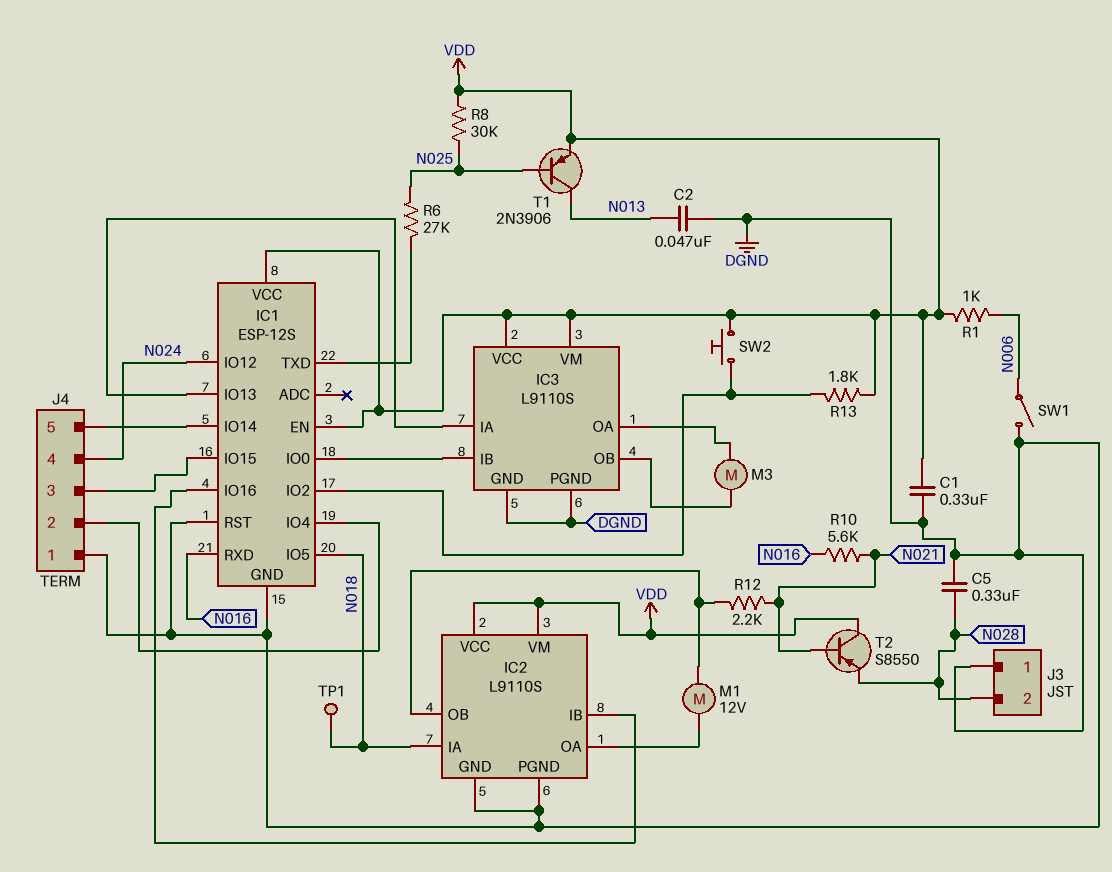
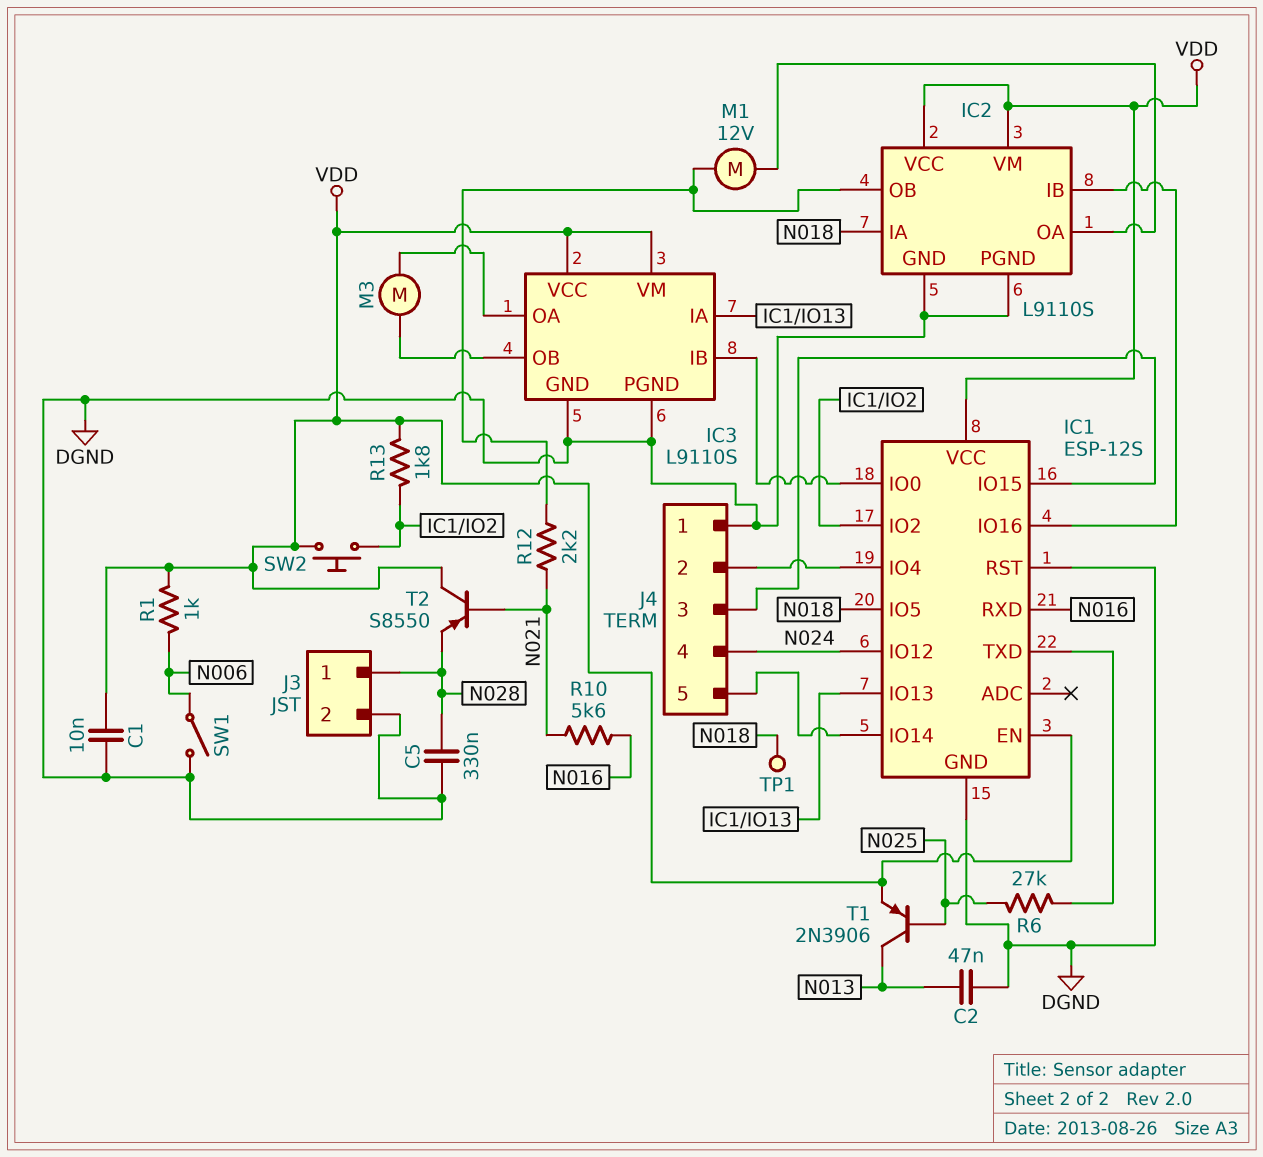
C1: 330nF (DGND, VDD) -> 10nF (DGND, VDD)
J3 pin 1: DGND -> N028
J3 pin 2: N028 -> DGND
R8: 30k (N025, VDD) -> none

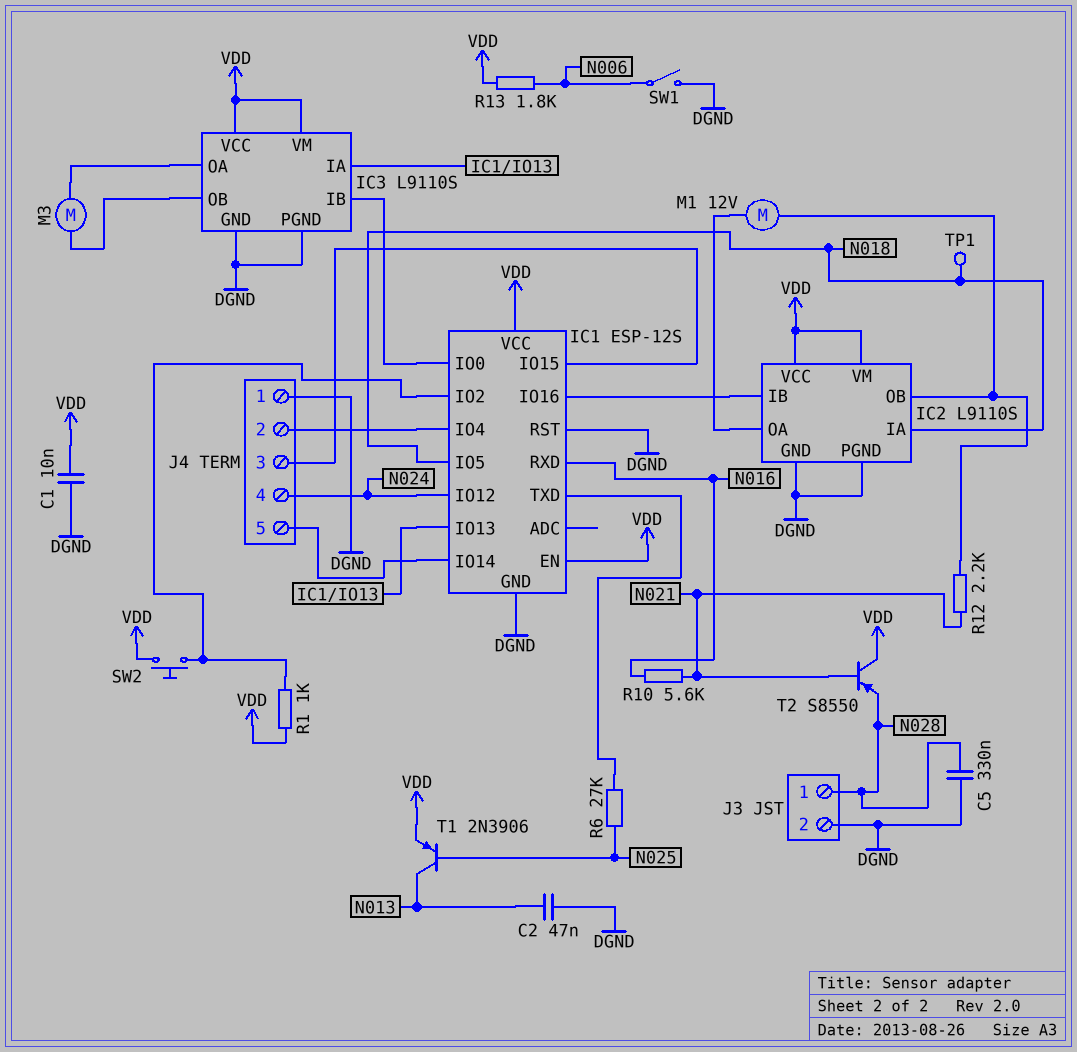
R1: 1k (N006, VDD) -> 1k (IC1/IO2, VDD)
R13: 1.8k (IC1/IO2, VDD) -> 1.8k (N006, VDD)

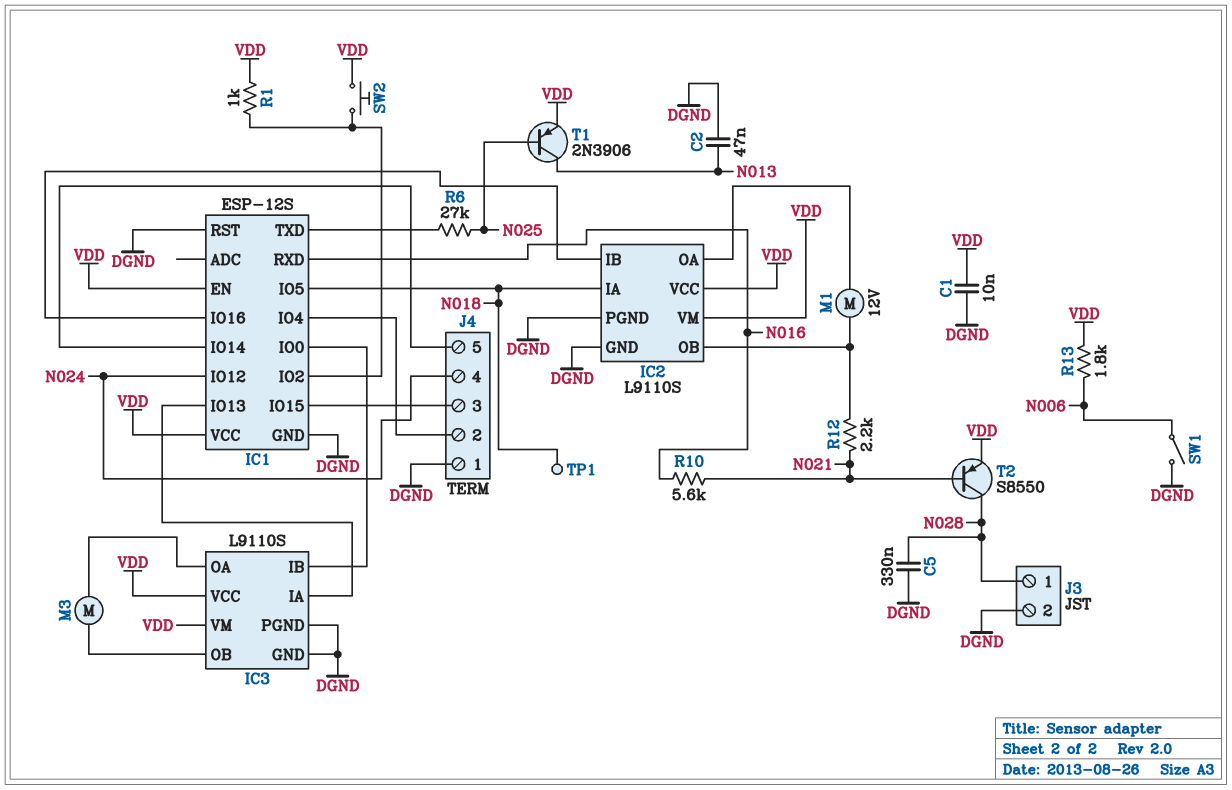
T2: PNP S8550 (B N021, C VDD, E N028) -> PNP S8550 (B N021, C N028, E VDD)

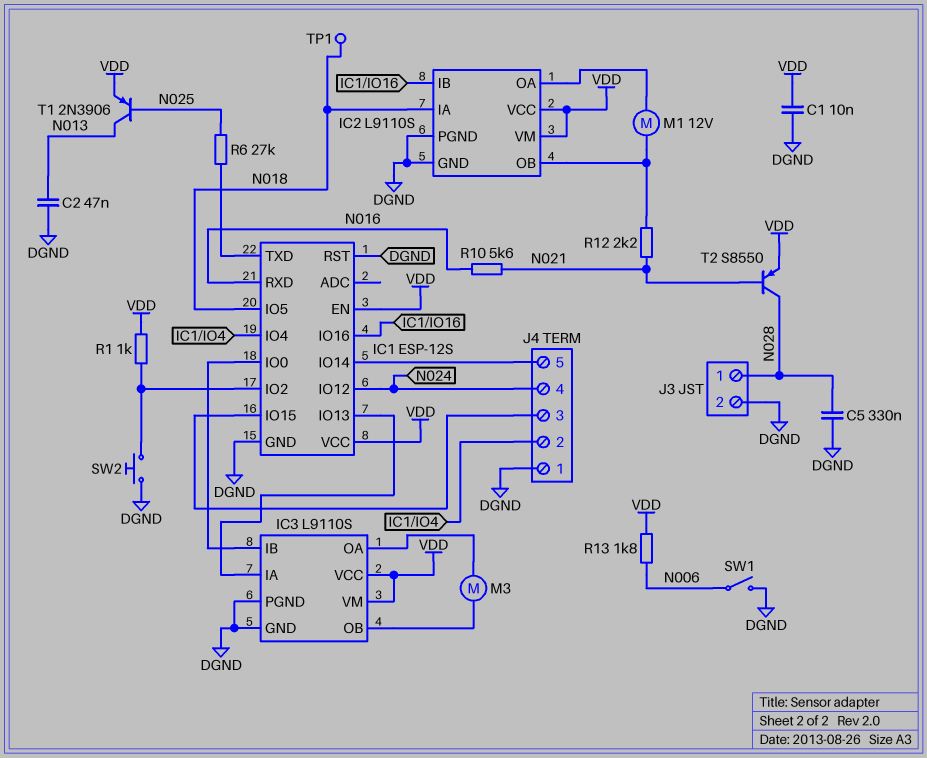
SW2: button (IC1/IO2, VDD) -> button (DGND, IC1/IO2)

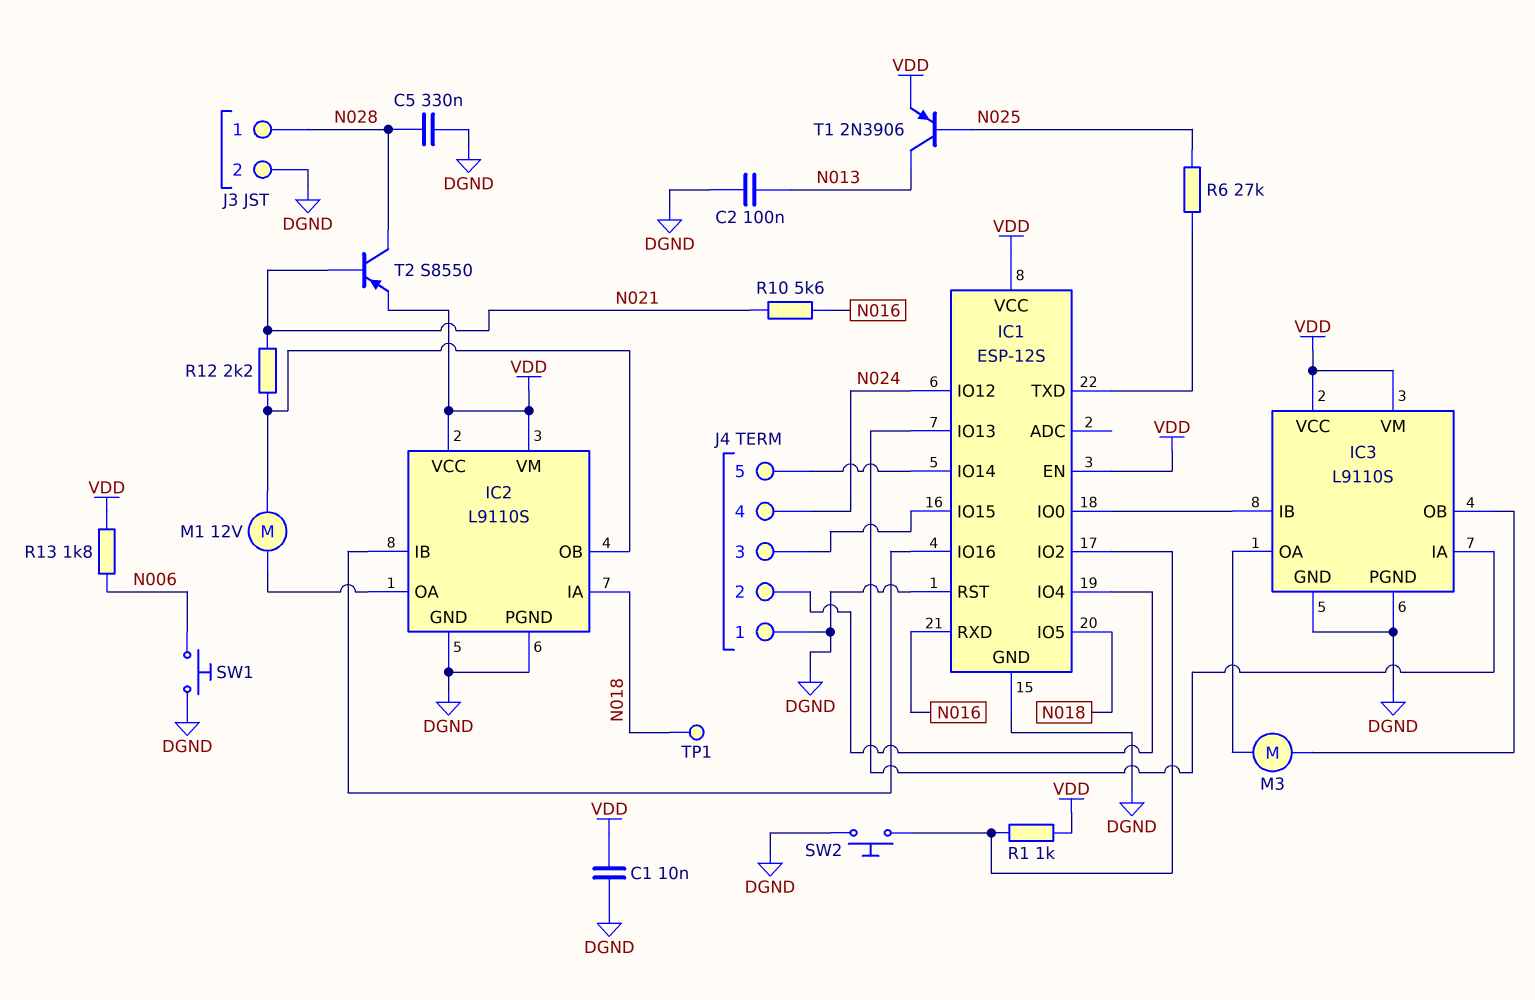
C2: 47nF (DGND, N013) -> 100nF (DGND, N013)
SW1: switch (DGND, N006) -> button (DGND, N006)

